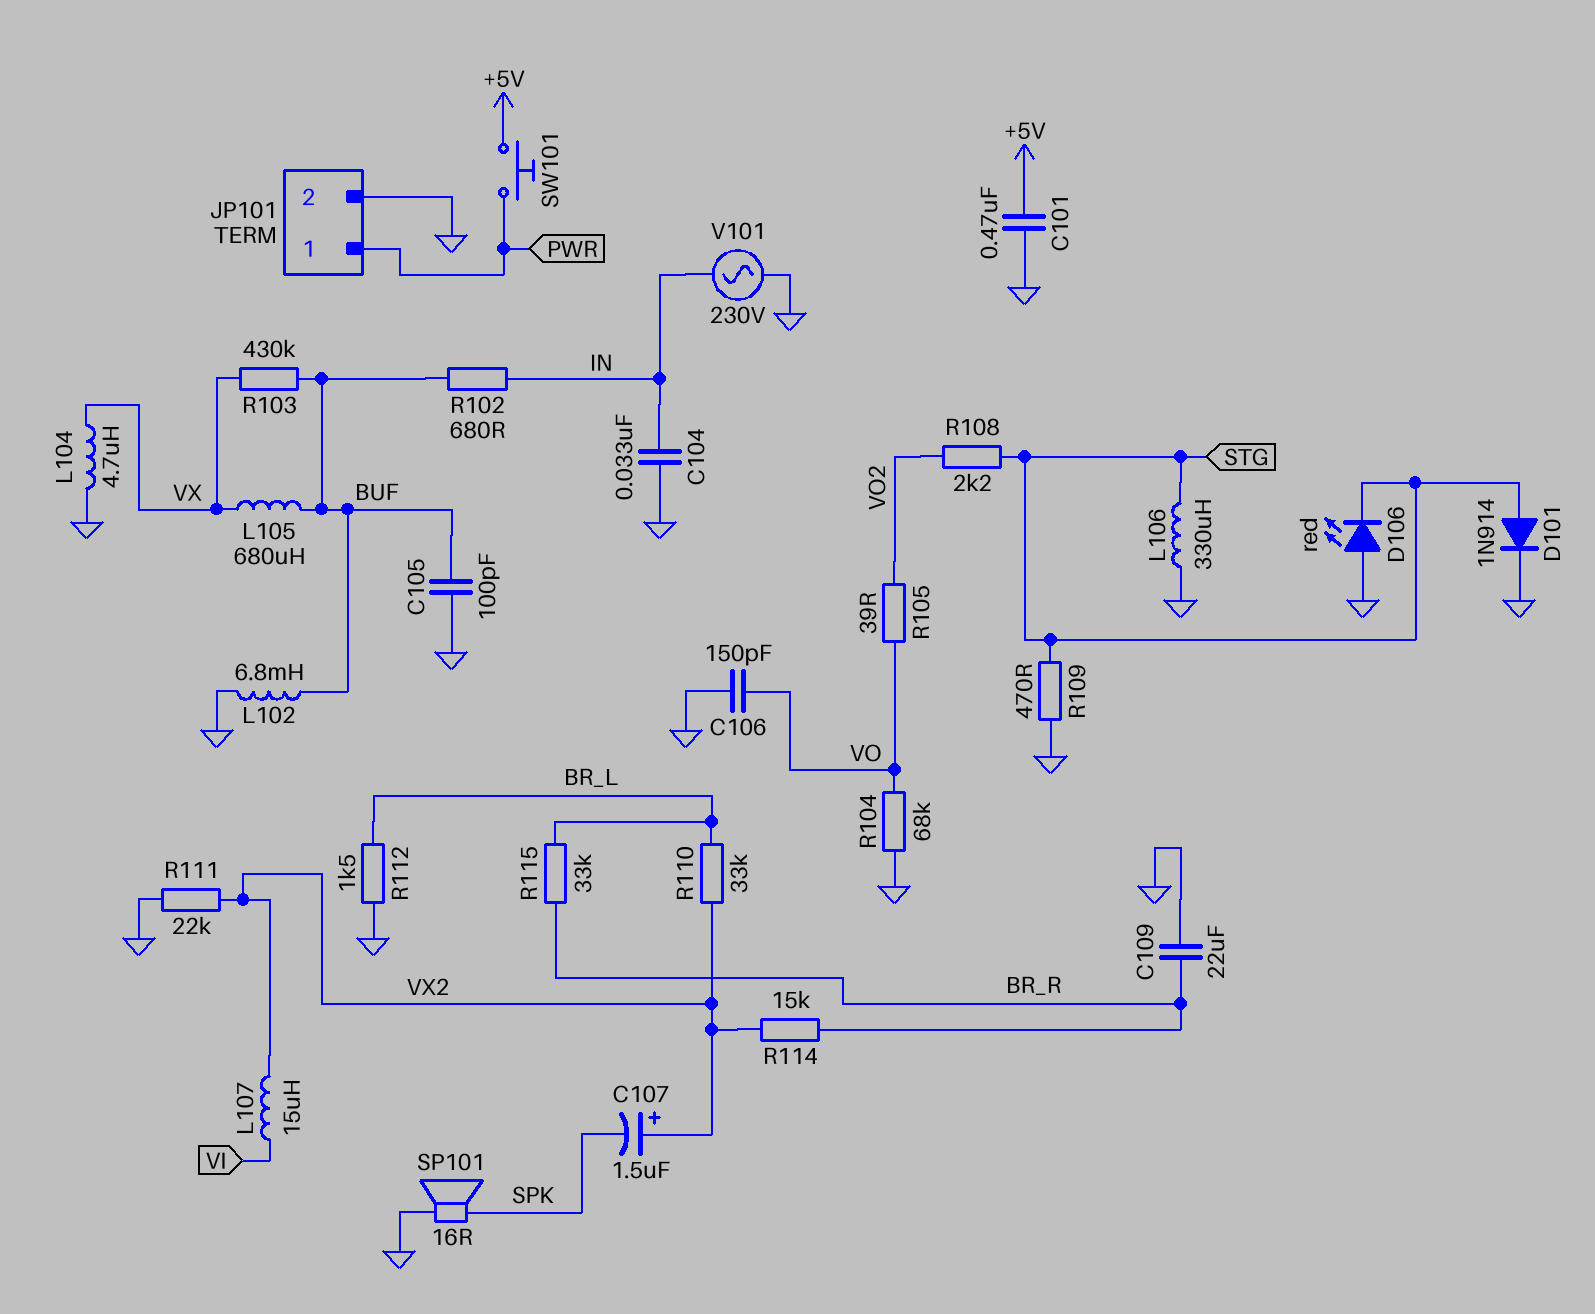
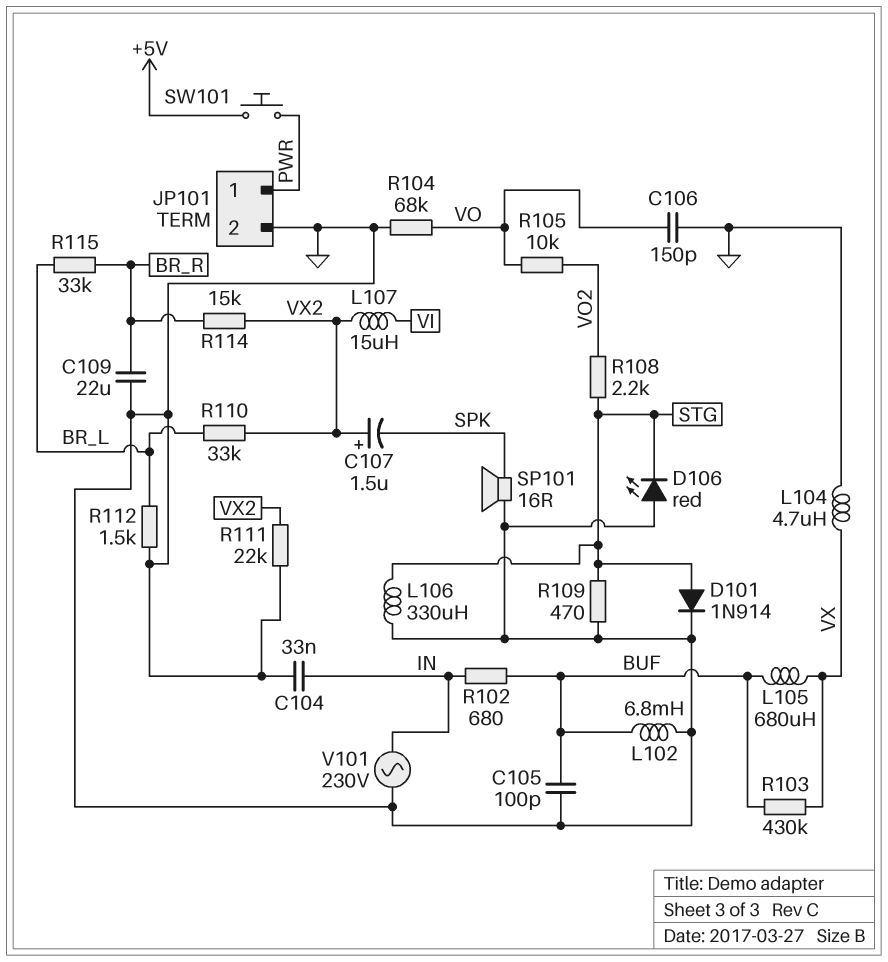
C101: 470nF (+5V, GND) -> none
R105: 39 (VO, VO2) -> 10k (VO, VO2)

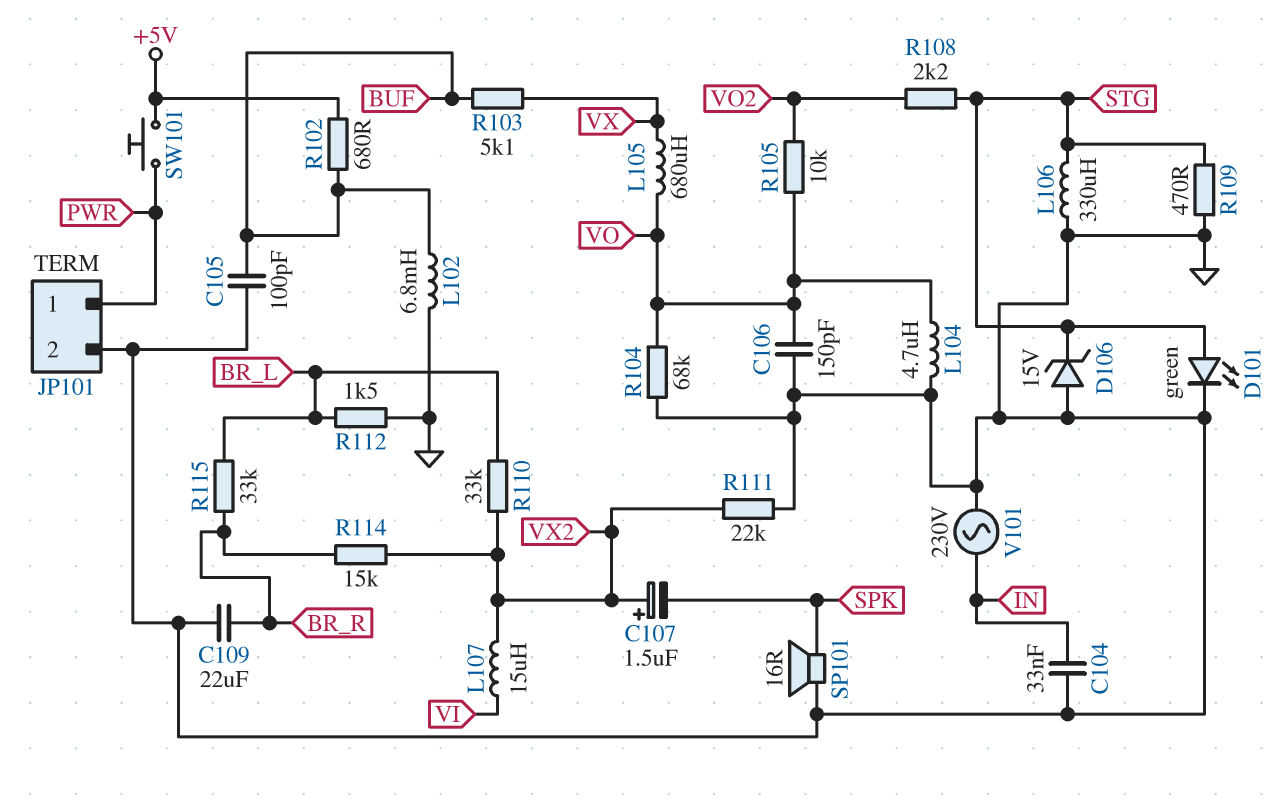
D101: diode 1N914 (A STG, K GND) -> LED green (A STG, K GND)
D106: LED red (A GND, K STG) -> zener 15V (A GND, K STG)
L104: 4.7uH (GND, VX) -> 4.7uH (GND, VO)
L105: 680uH (BUF, VX) -> 680uH (VO, VX)
R102: 680 (BUF, IN) -> 680 (+5V, BUF)
R103: 430k (BUF, VX) -> 5.1k (BUF, VX)

